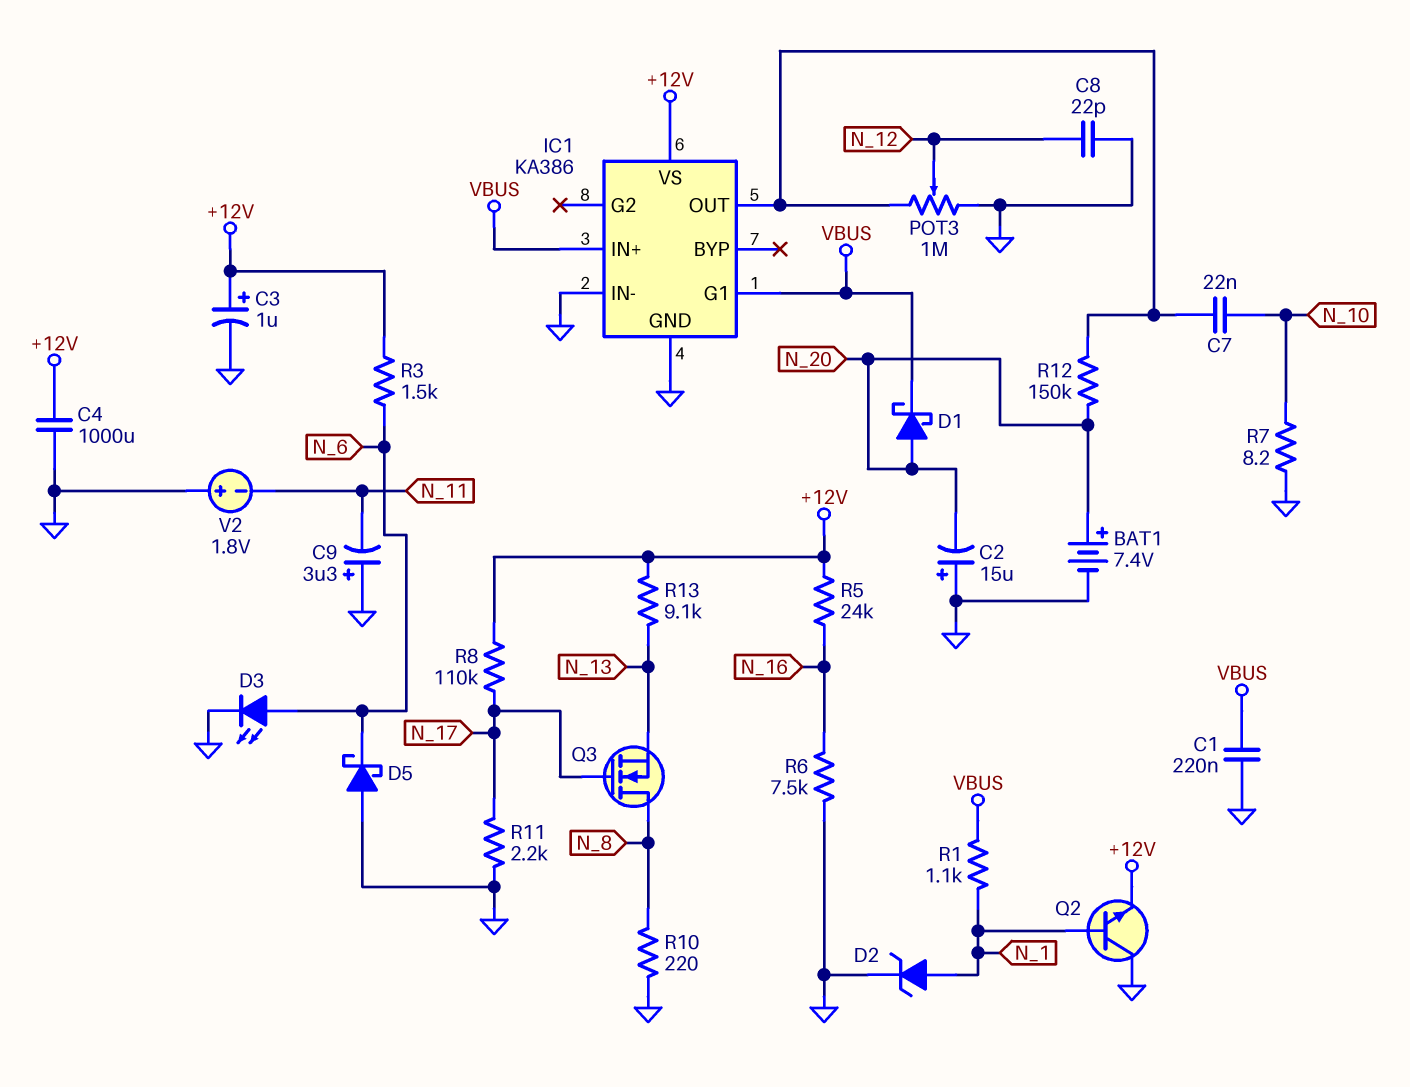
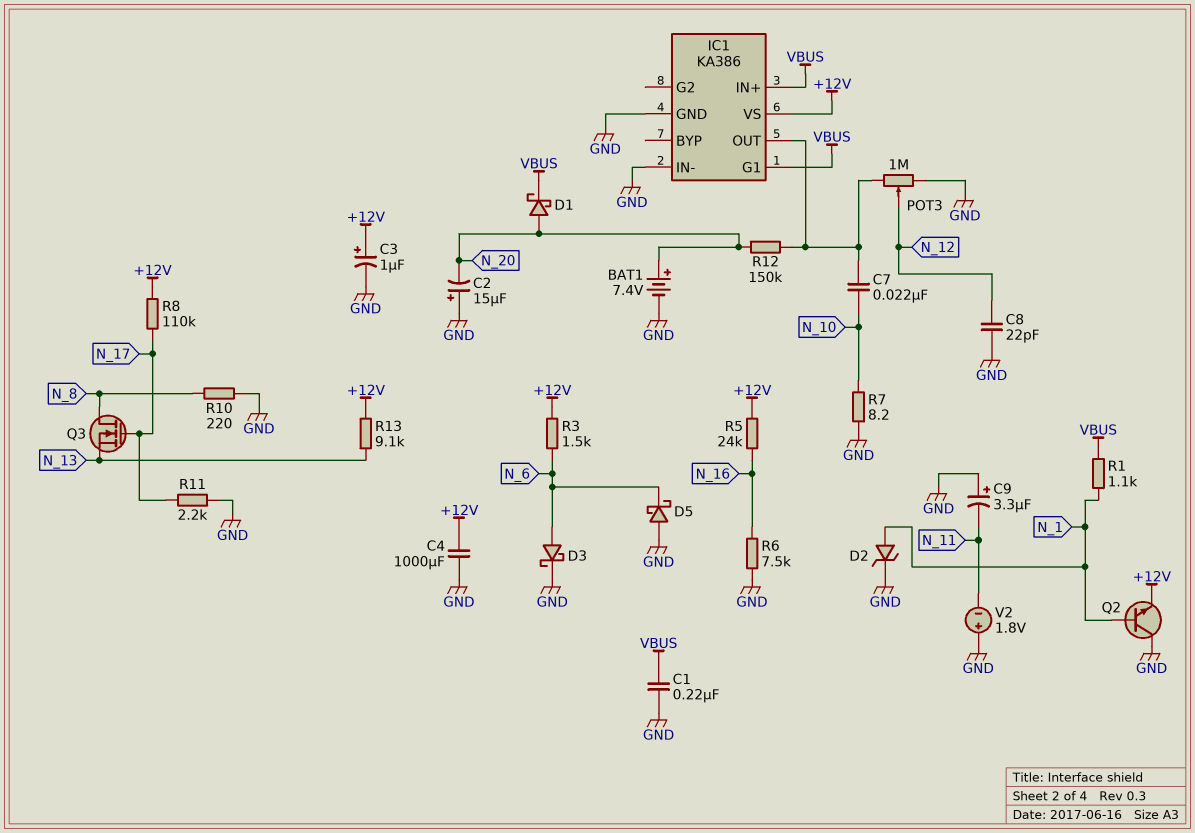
D3: LED (A N_6, K GND) -> schottky (A N_6, K GND)

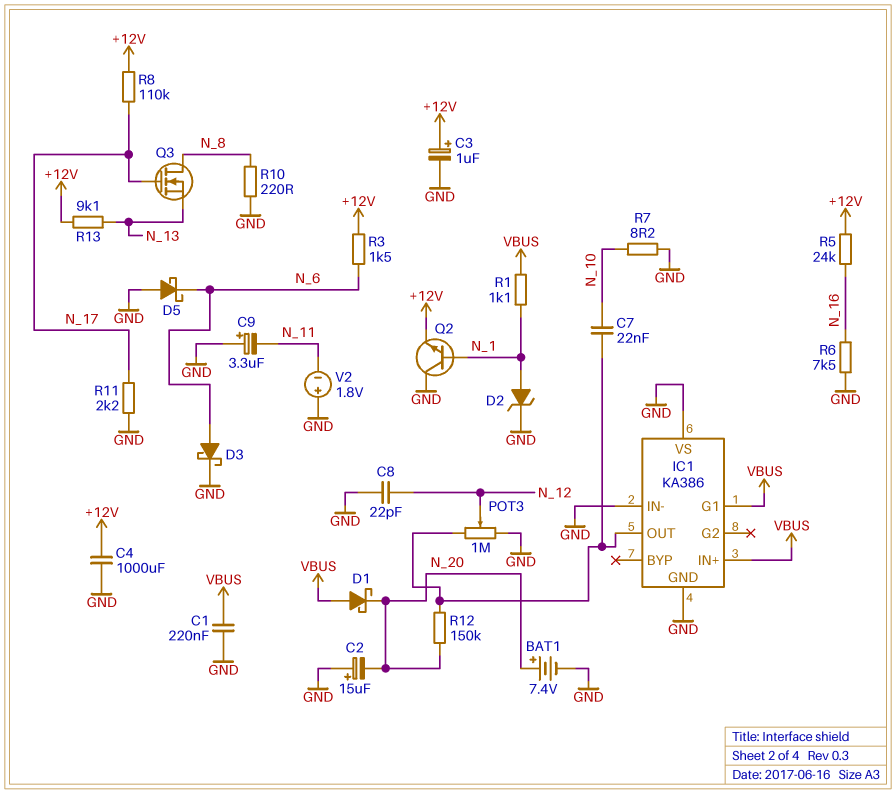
D1: schottky (A N_20, K VBUS) -> schottky (A VBUS, K N_20)
IC1 pin VS: +12V -> GND

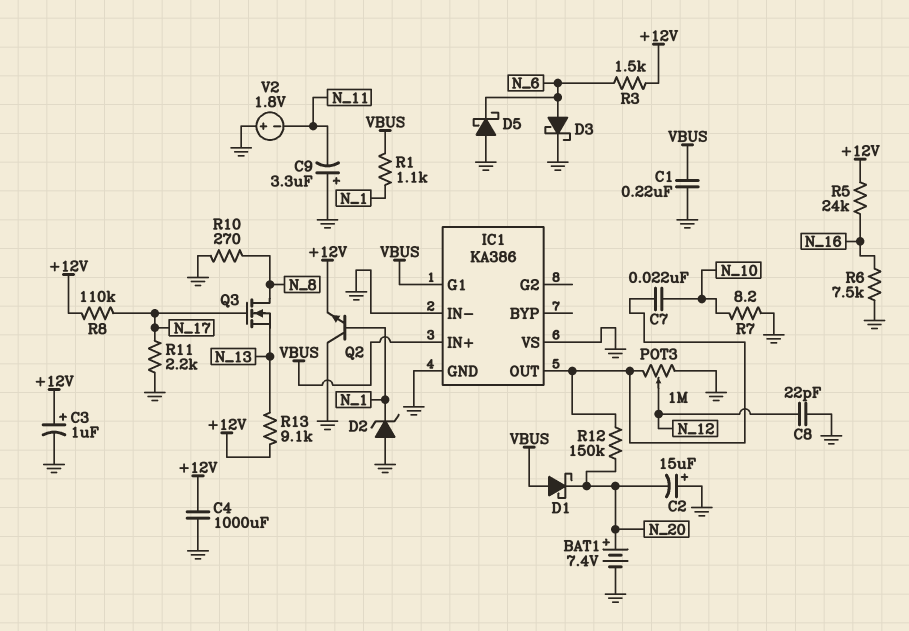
D2: zener (A N_1, K GND) -> zener (A GND, K N_1)
R10: 220 (GND, N_8) -> 270 (GND, N_8)

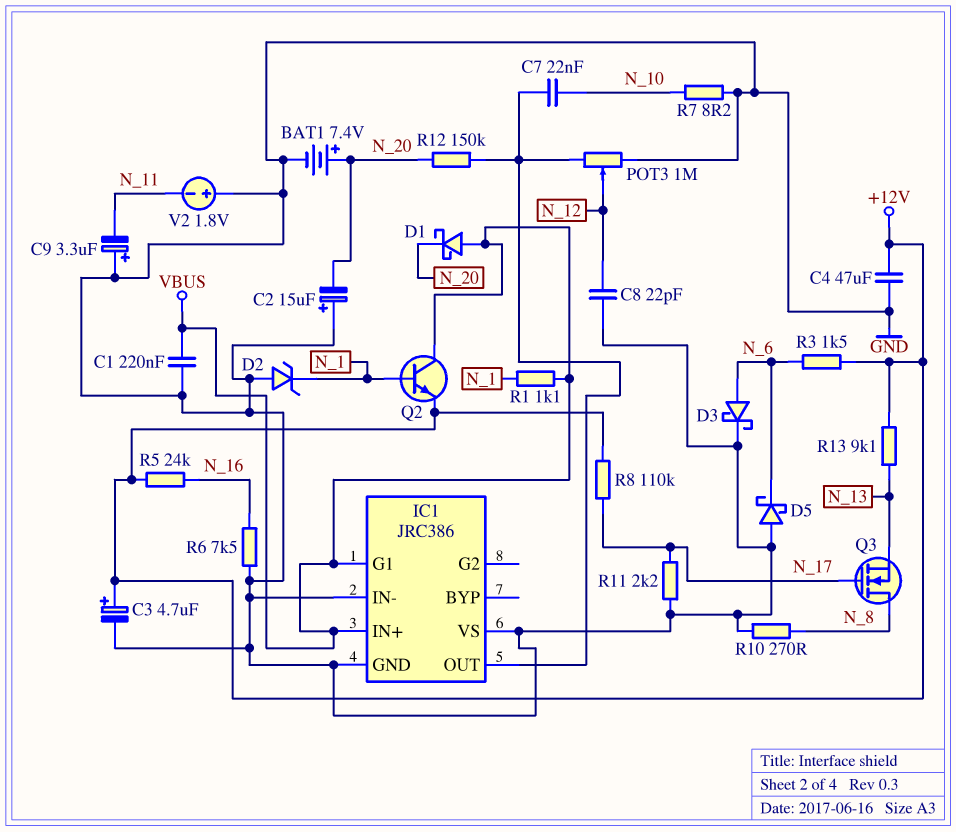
C3: 1uF (plus +12V, minus GND) -> 4.7uF (plus +12V, minus GND)
C4: 1000uF (+12V, GND) -> 47uF (+12V, GND)
IC1: KA386 -> JRC386
Q2: NPN (B N_1, C GND, E +12V) -> NPN (B N_1, C VBUS, E +12V)

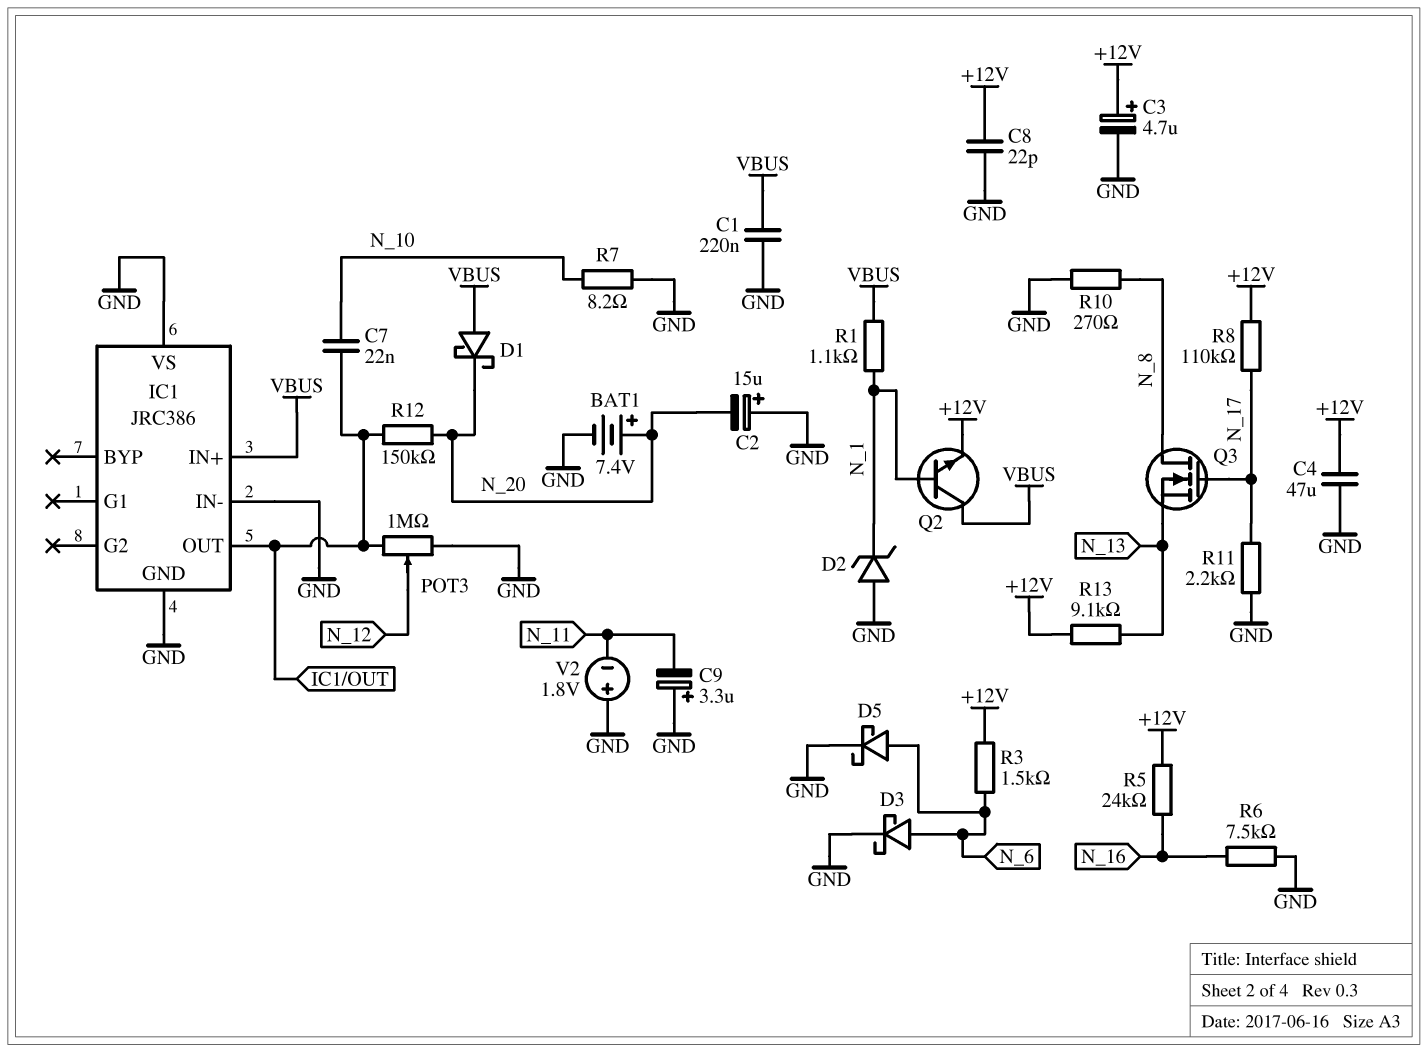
C8: 22pF (GND, N_12) -> 22pF (+12V, GND)
D5: schottky (A GND, K N_6) -> schottky (A N_6, K GND)
IC1 pin G1: VBUS -> none

